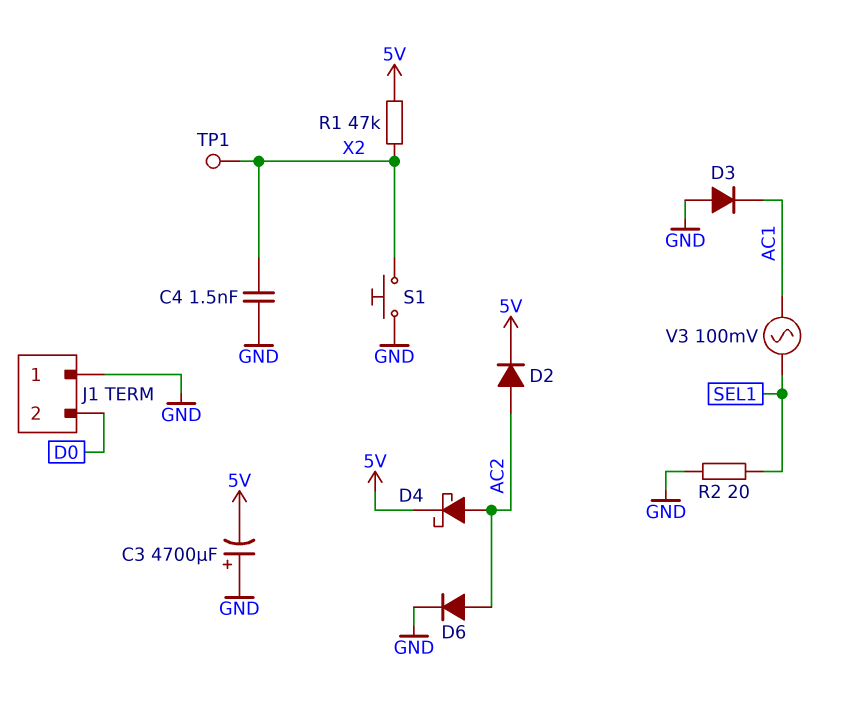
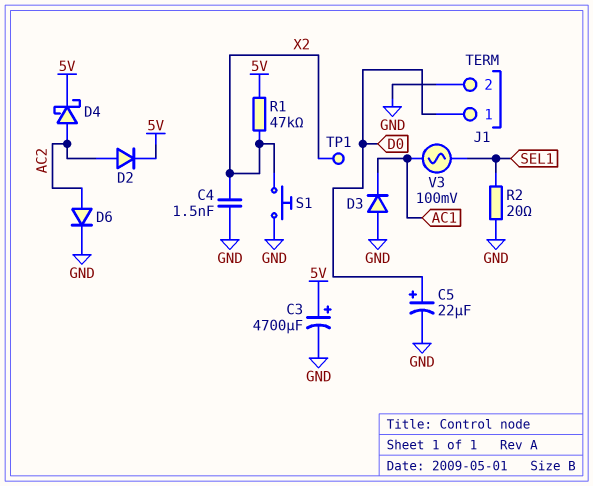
C3: 4700uF (plus GND, minus 5V) -> 4700uF (plus 5V, minus GND)
C5: none -> 22uF (plus D0, minus GND)
J1 pin 1: GND -> D0
J1 pin 2: D0 -> GND

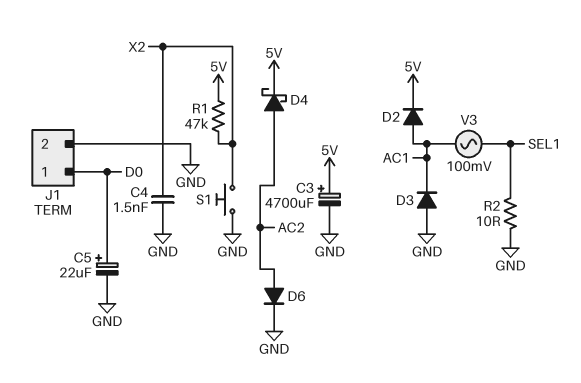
D2: diode (A AC2, K 5V) -> diode (A AC1, K 5V)
R2: 20 (GND, SEL1) -> 10 (GND, SEL1)
TP1: test point (X2) -> none

